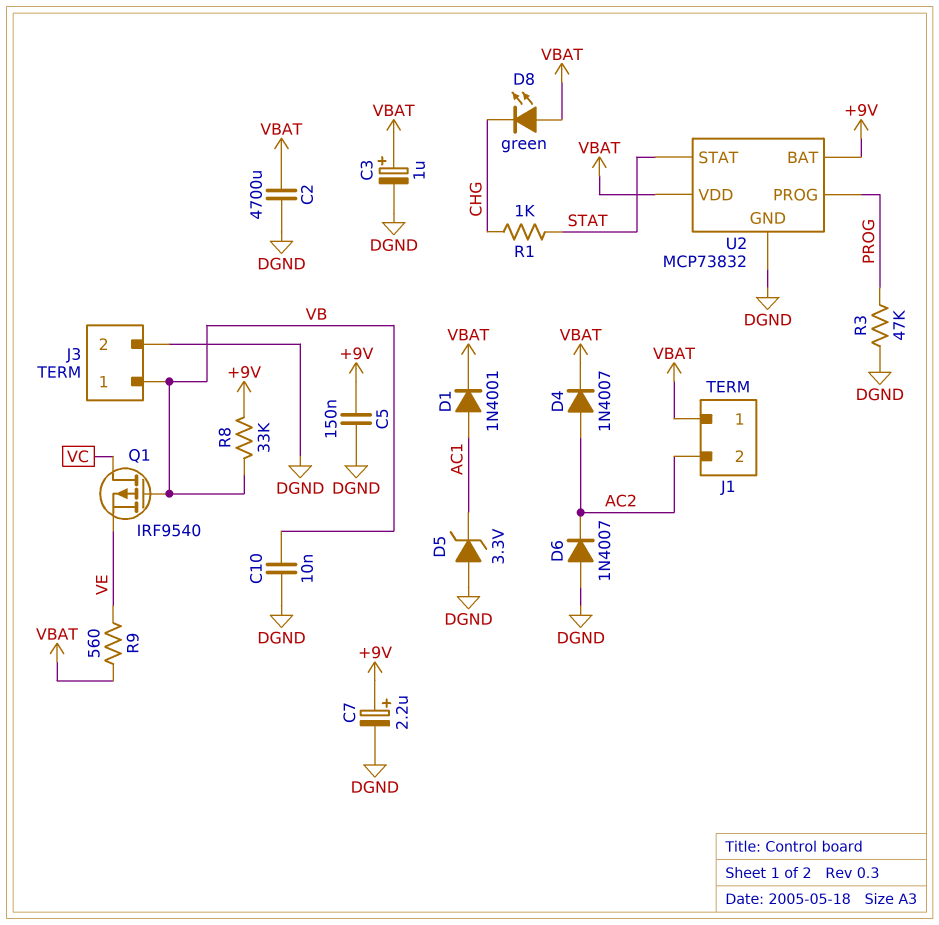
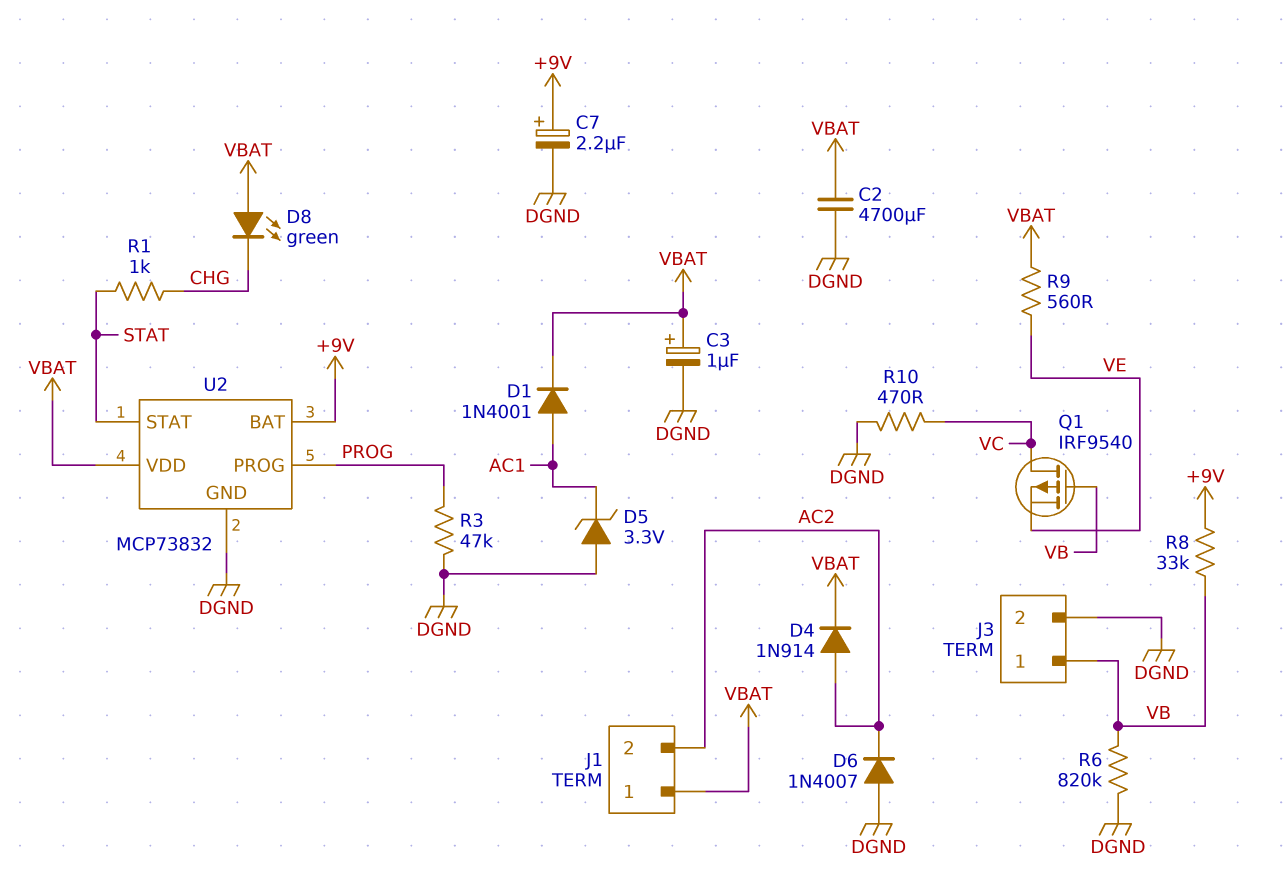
C5: 150nF (+9V, DGND) -> none
C10: 10nF (DGND, VB) -> none
D4: diode 1N4007 (A AC2, K VBAT) -> diode 1N914 (A AC2, K VBAT)
R6: none -> 820k (DGND, VB)
R10: none -> 470 (DGND, VC)

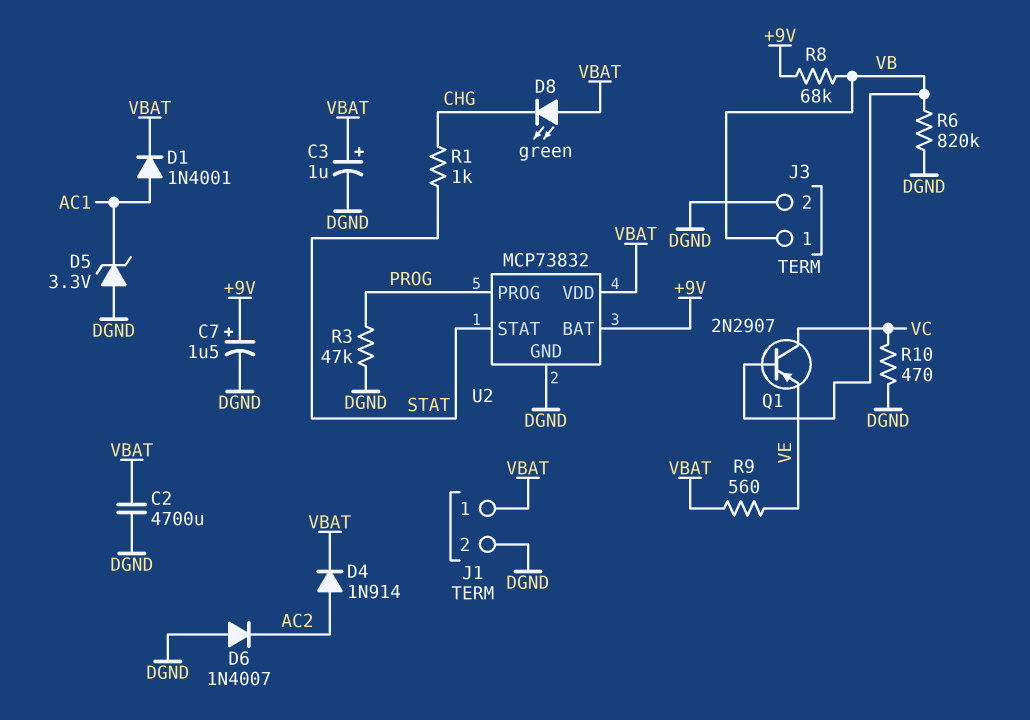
C7: 2.2uF (plus +9V, minus DGND) -> 1.5uF (plus +9V, minus DGND)
J1 pin 2: AC2 -> DGND
Q1: PMOS IRF9540 (G VB, D VC, S VE) -> PNP 2N2907 (B VB, C VC, E VE)
R8: 33k (+9V, VB) -> 68k (+9V, VB)

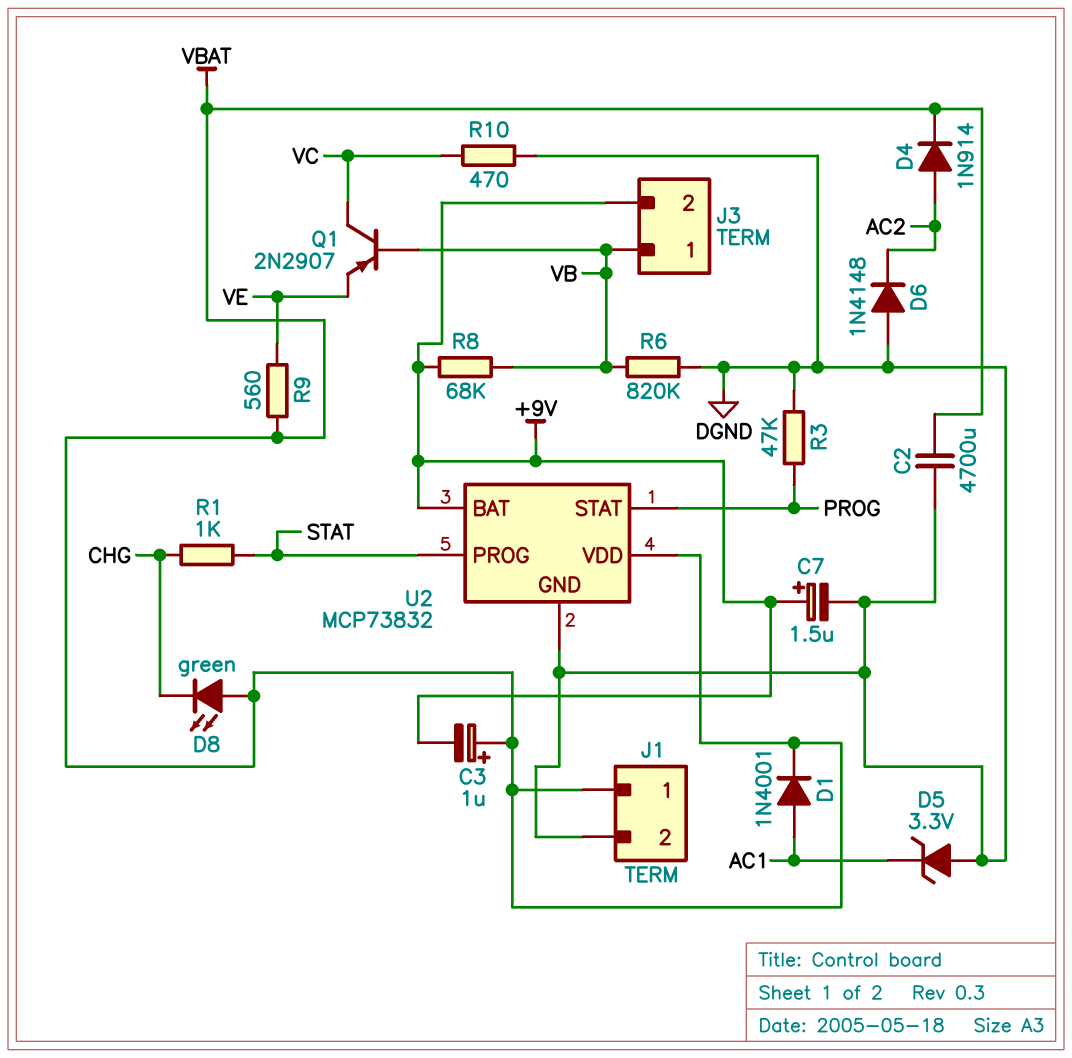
C3: 1uF (plus VBAT, minus DGND) -> 1uF (plus VBAT, minus +9V)
D6: diode 1N4007 (A DGND, K AC2) -> diode 1N4148 (A DGND, K AC2)
J3 pin 2: DGND -> +9V
U2 pin PROG: PROG -> STAT
U2 pin STAT: STAT -> PROG

